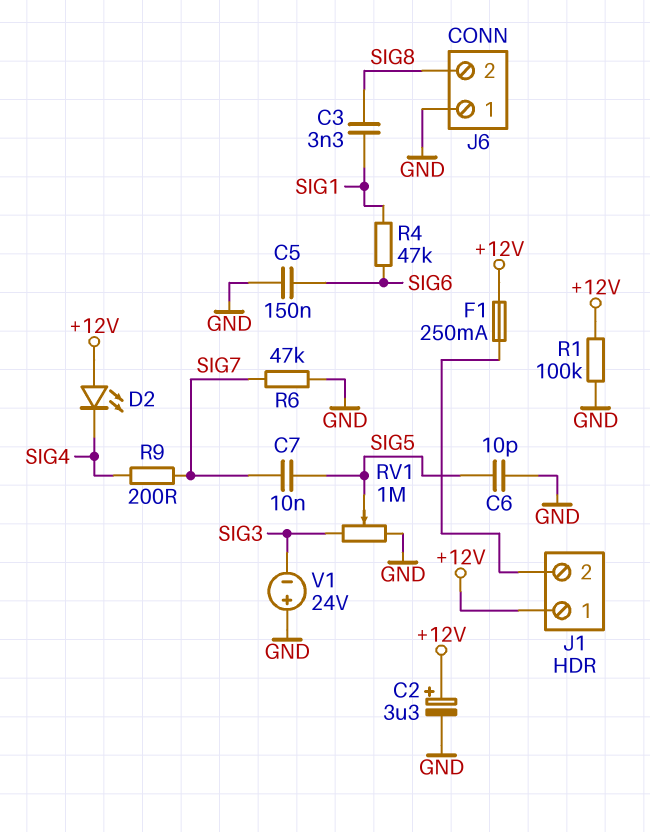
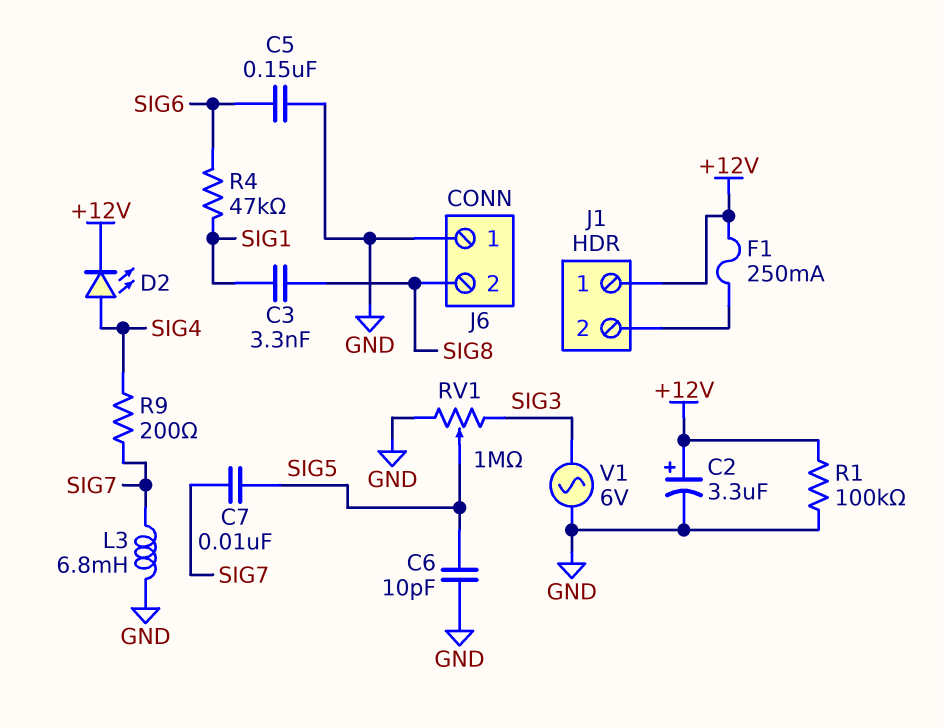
D2: LED (A +12V, K SIG4) -> LED (A SIG4, K +12V)
L3: none -> 6.8mH (GND, SIG7)
R6: 47k (GND, SIG7) -> none
V1: 24V (plus GND, minus SIG3) -> AC 6V (GND, SIG3)

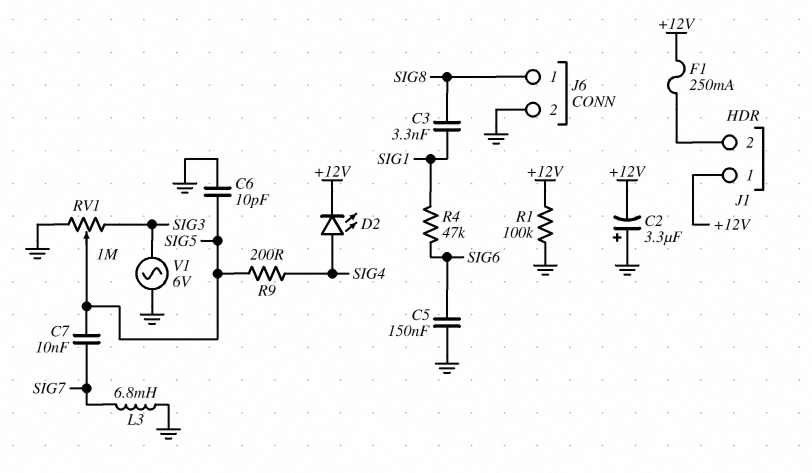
C2: 3.3uF (plus +12V, minus GND) -> 3.3uF (plus GND, minus +12V)
J6 pin 1: GND -> SIG8
J6 pin 2: SIG8 -> GND
R9: 200 (SIG4, SIG7) -> 200 (SIG4, SIG5)

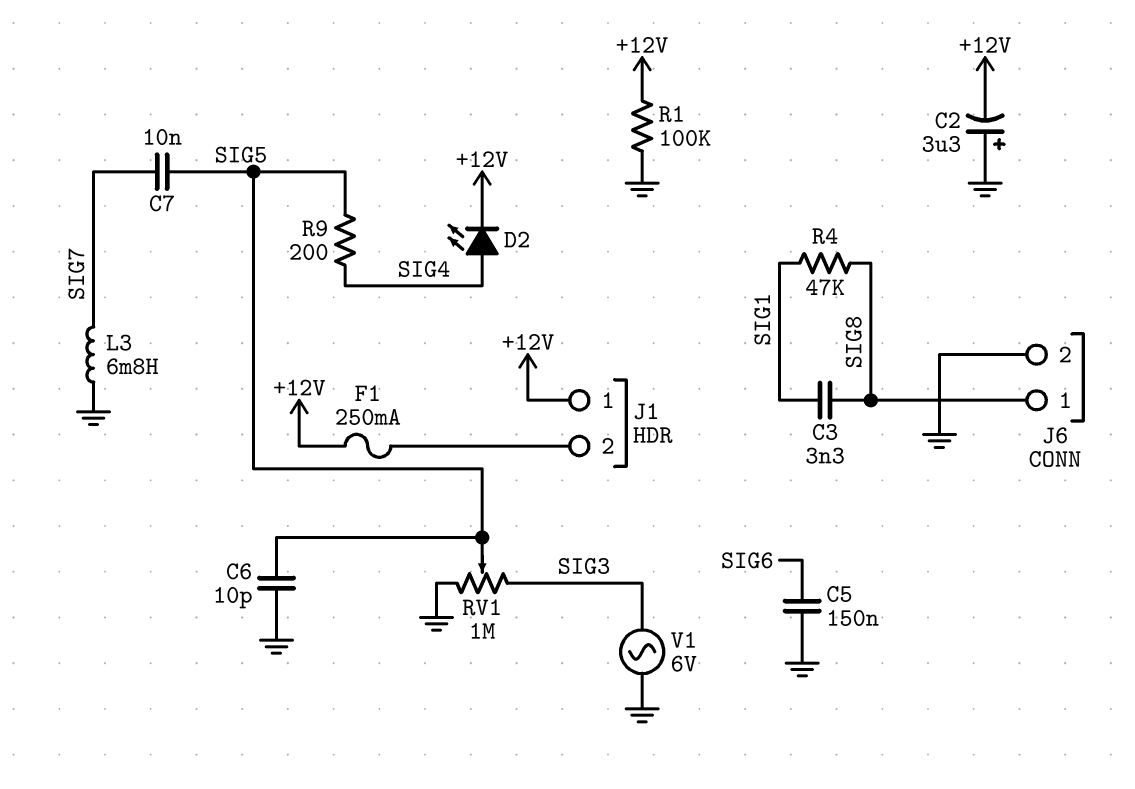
R4: 47k (SIG1, SIG6) -> 47k (SIG1, SIG8)

